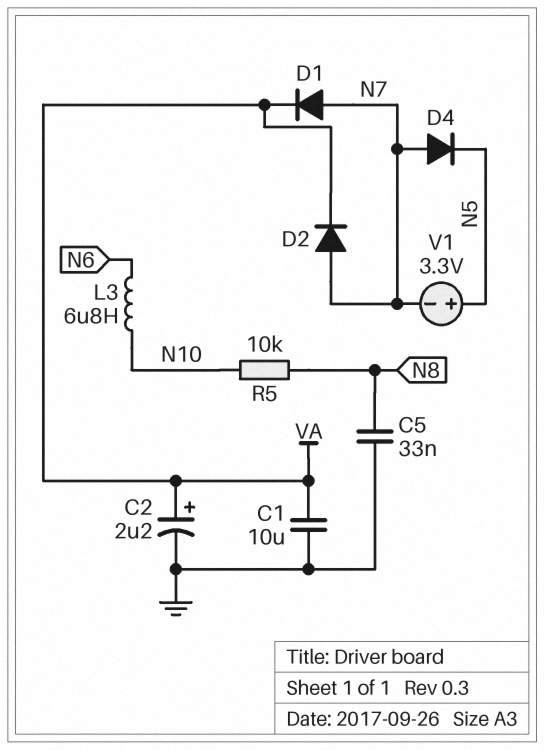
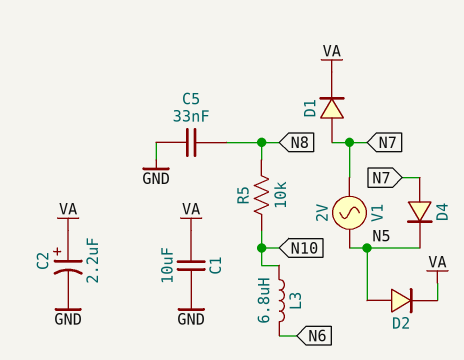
D2: diode (A N7, K VA) -> diode (A N5, K VA)
V1: 3.3V (plus N5, minus N7) -> AC 2V (N5, N7)

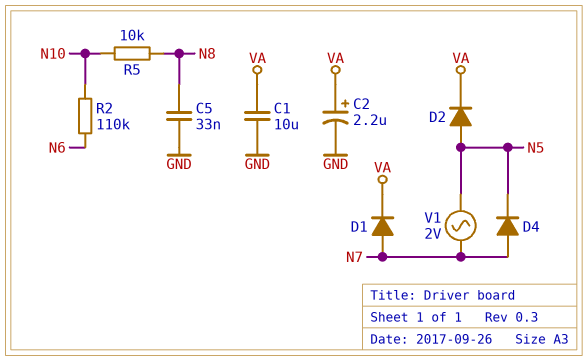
L3: 6.8uH (N6, N10) -> none
R2: none -> 110k (N6, N10)

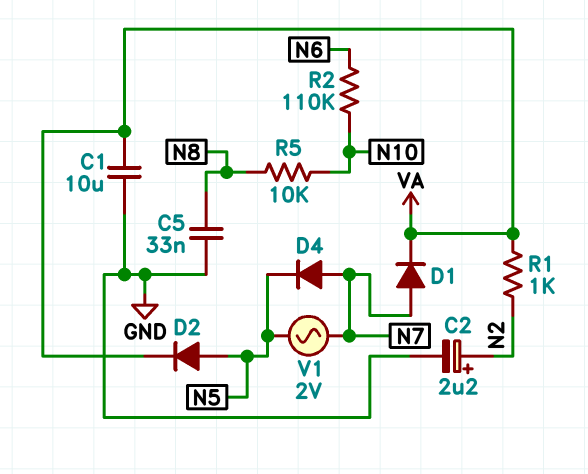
C2: 2.2uF (plus VA, minus GND) -> 2.2uF (plus N2, minus GND)
R1: none -> 1k (N2, VA)

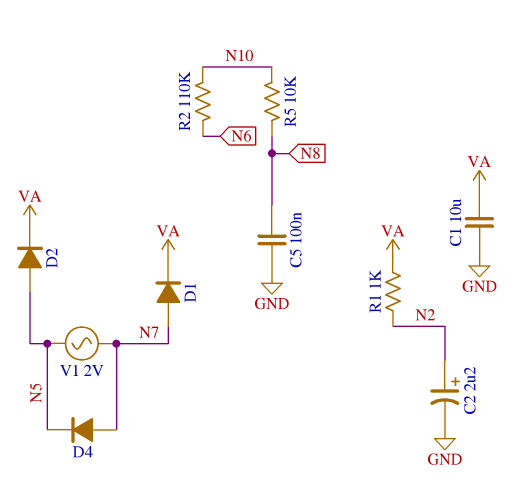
C5: 33nF (GND, N8) -> 100nF (GND, N8)

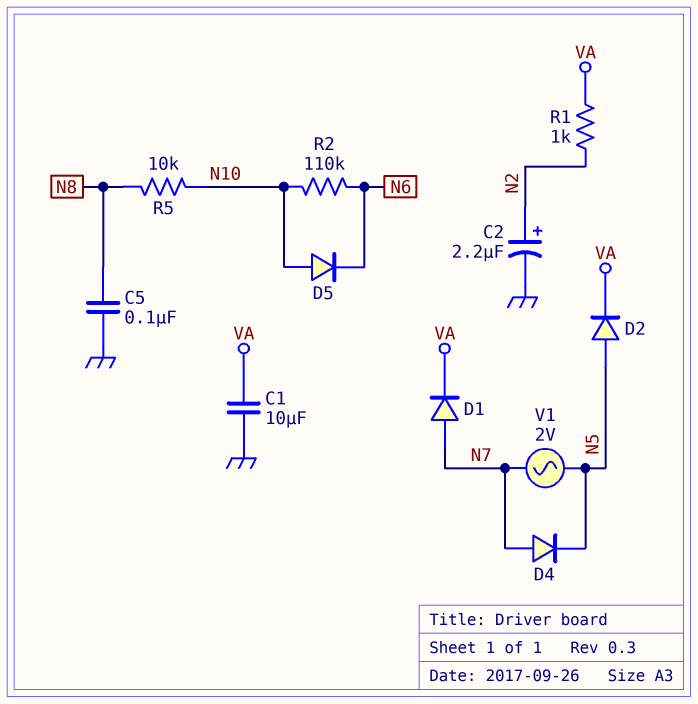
D5: none -> diode (A N10, K N6)

